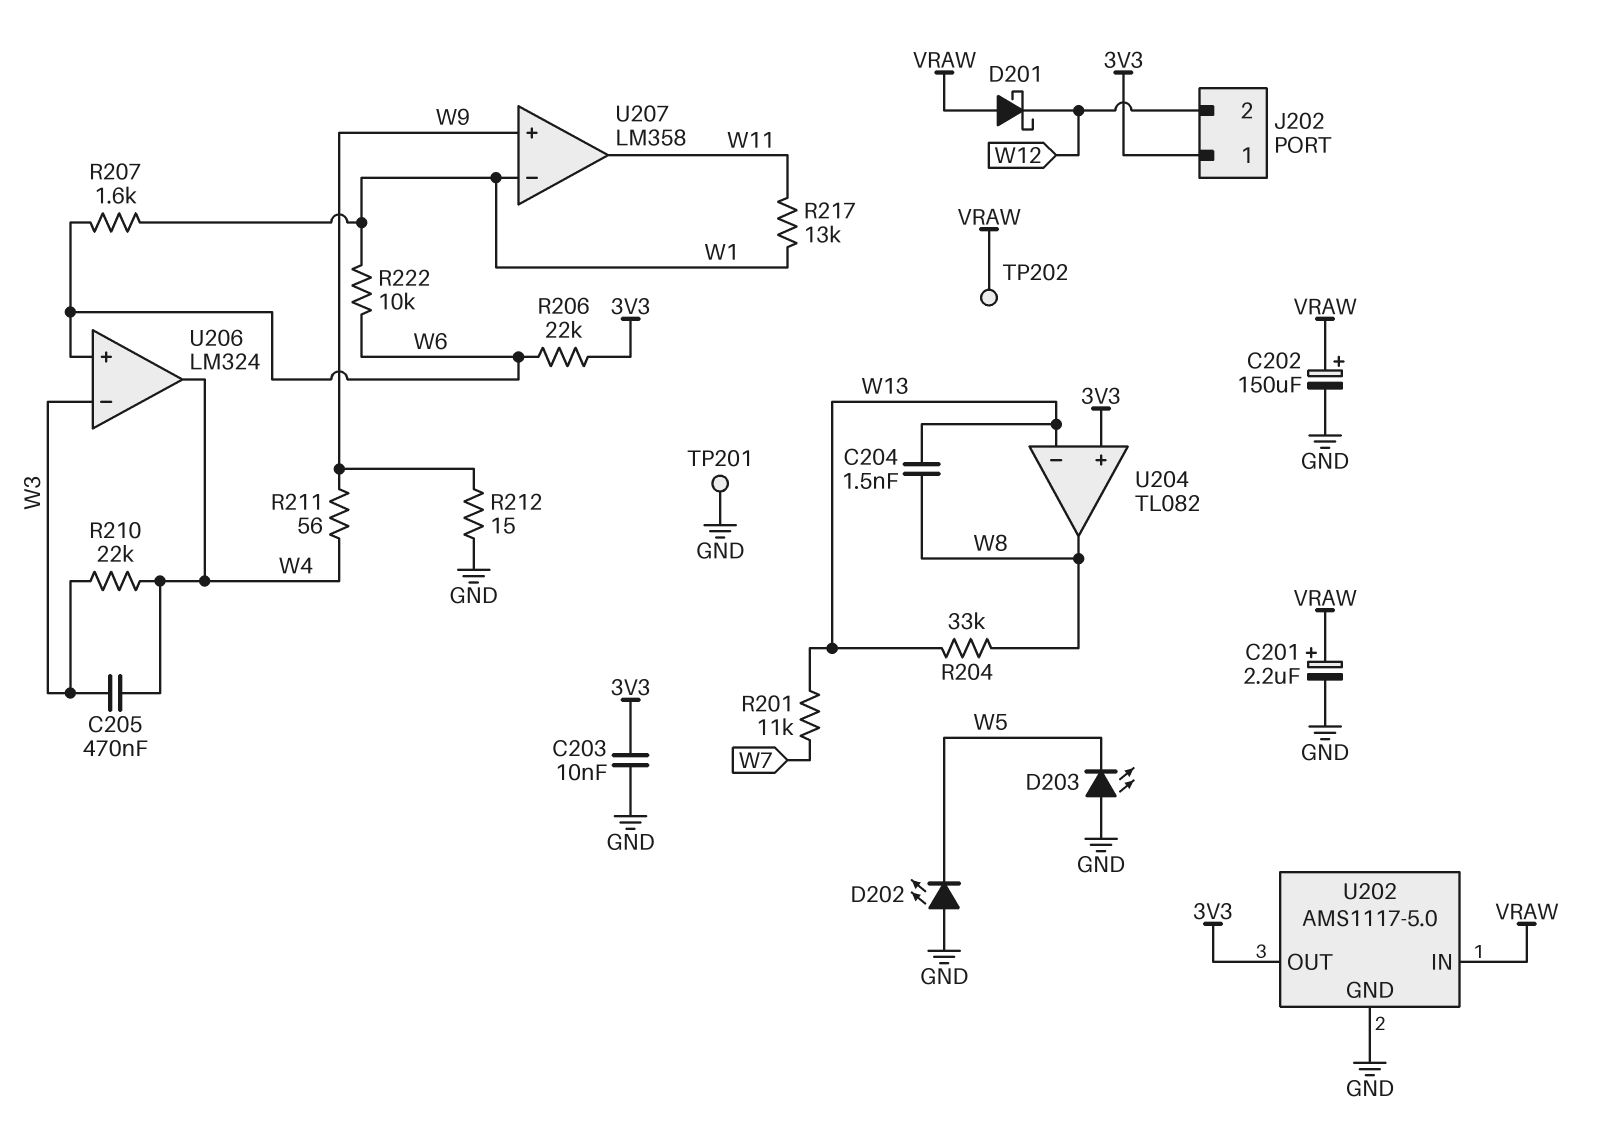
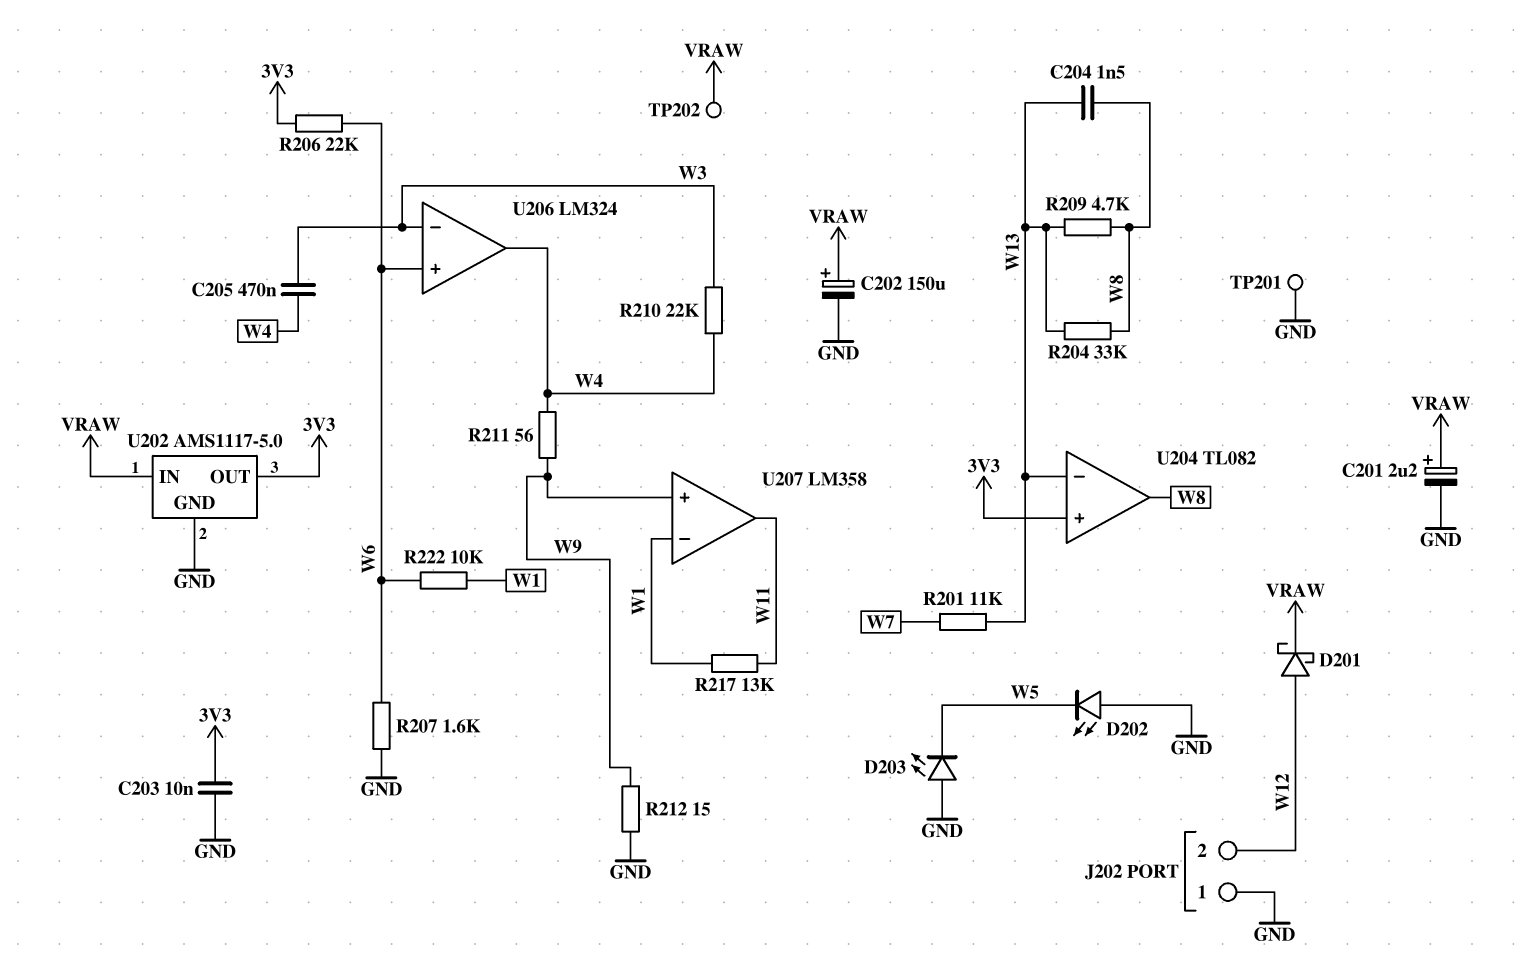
D201: schottky (A VRAW, K W12) -> schottky (A W12, K VRAW)
J202 pin 1: 3V3 -> GND
R207: 1.6k (W1, W6) -> 1.6k (GND, W6)
R209: none -> 4.7k (W8, W13)

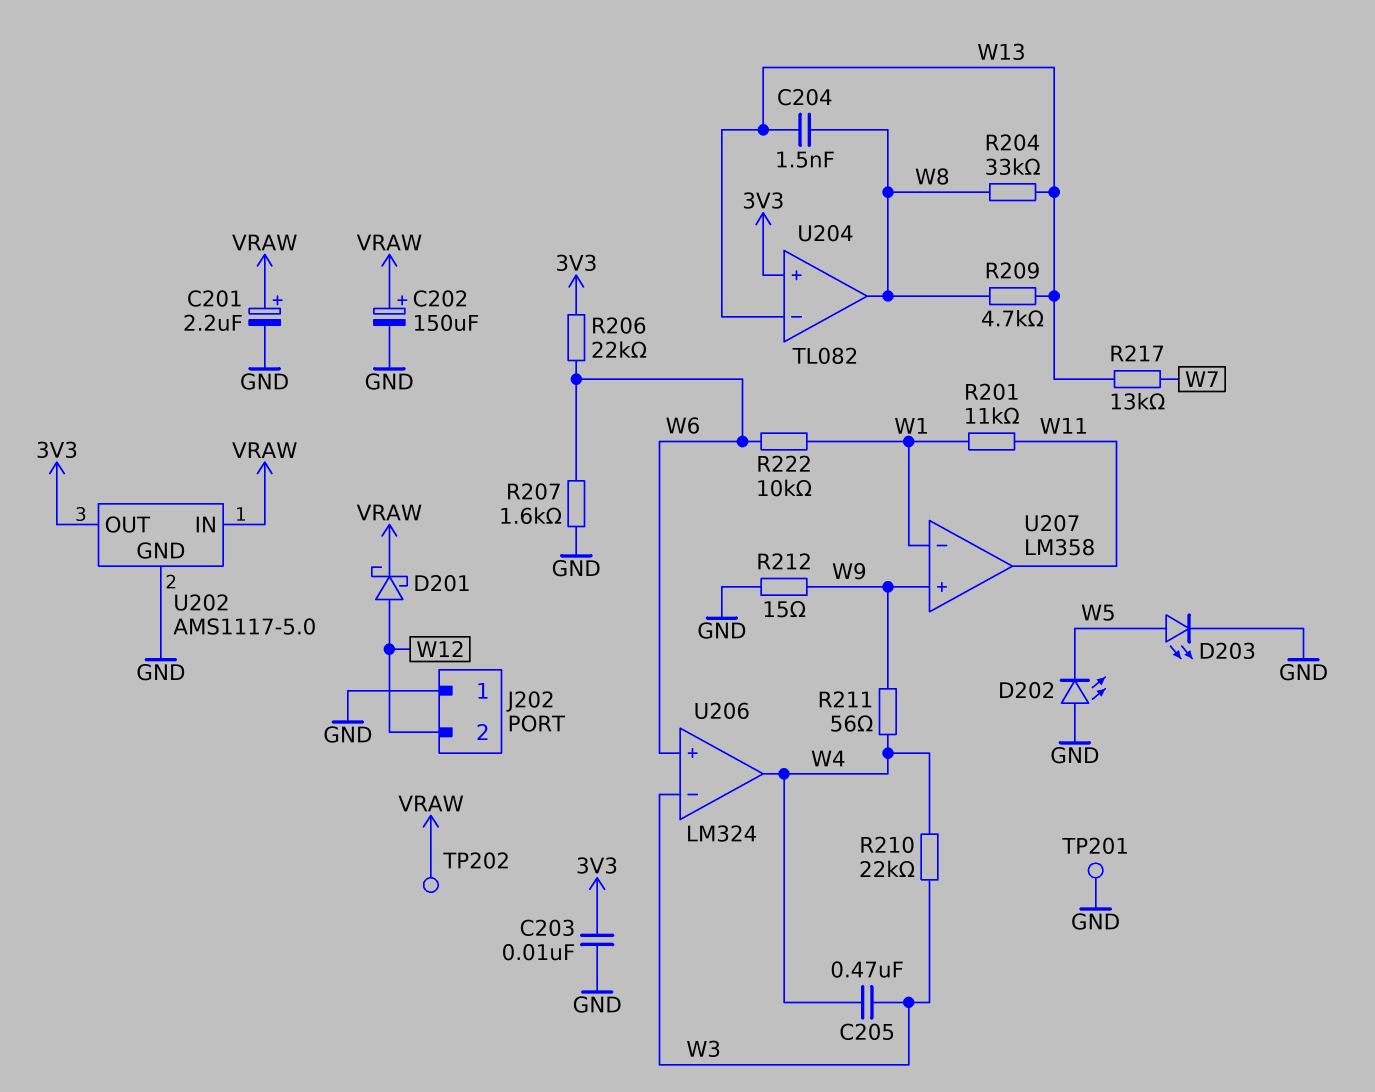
D203: LED (A GND, K W5) -> LED (A W5, K GND)
R201: 11k (W7, W13) -> 11k (W1, W11)
R217: 13k (W1, W11) -> 13k (W7, W13)

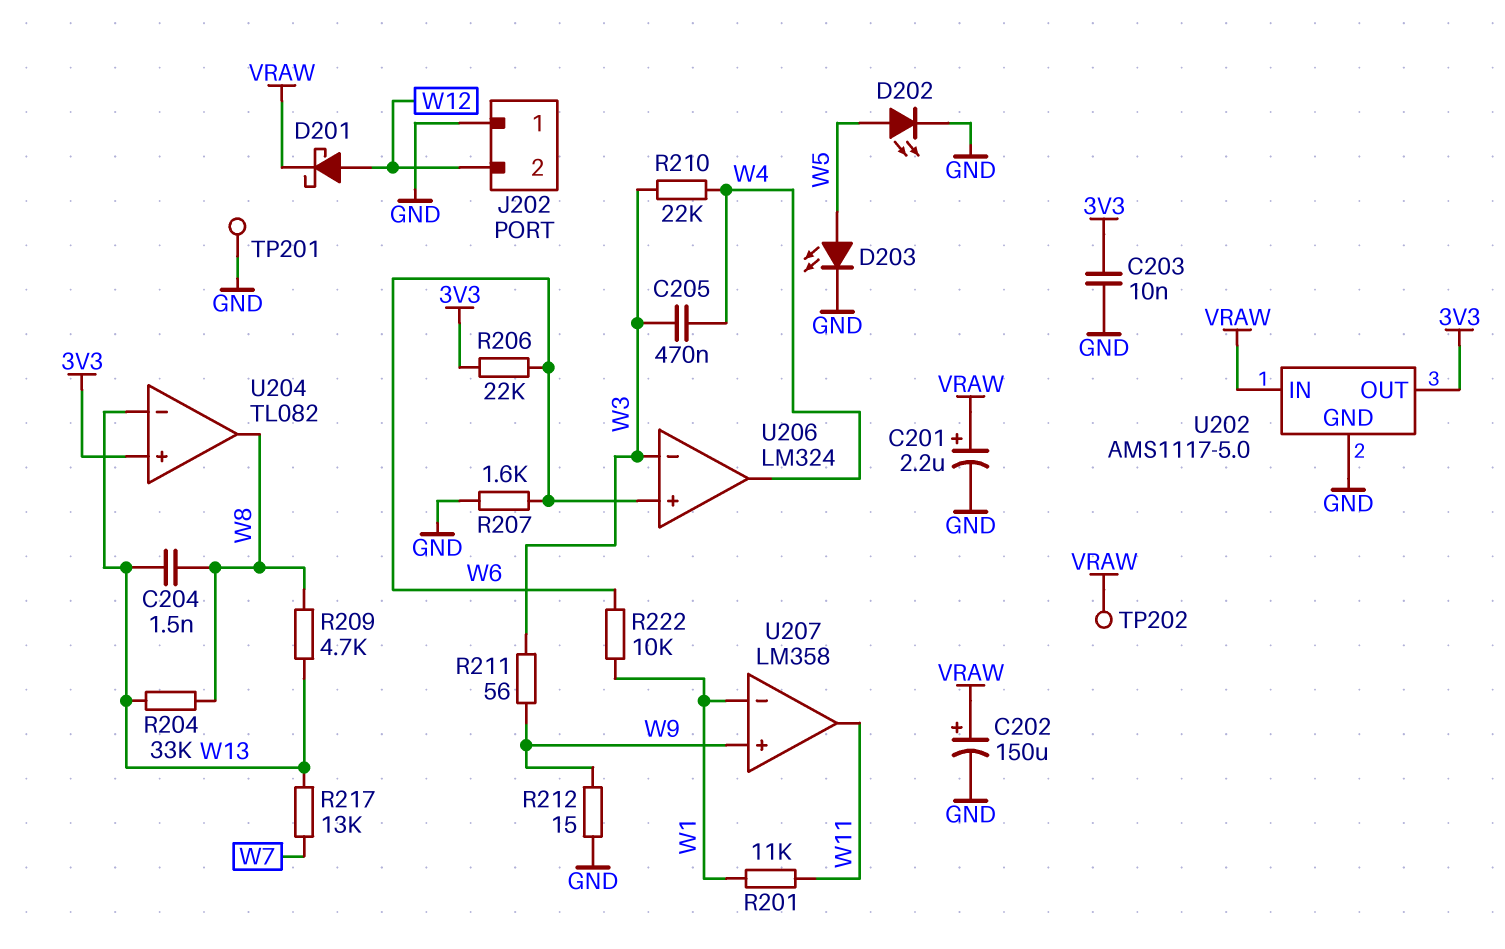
D202: LED (A GND, K W5) -> LED (A W5, K GND)
R211: 56 (W4, W9) -> 56 (W3, W9)

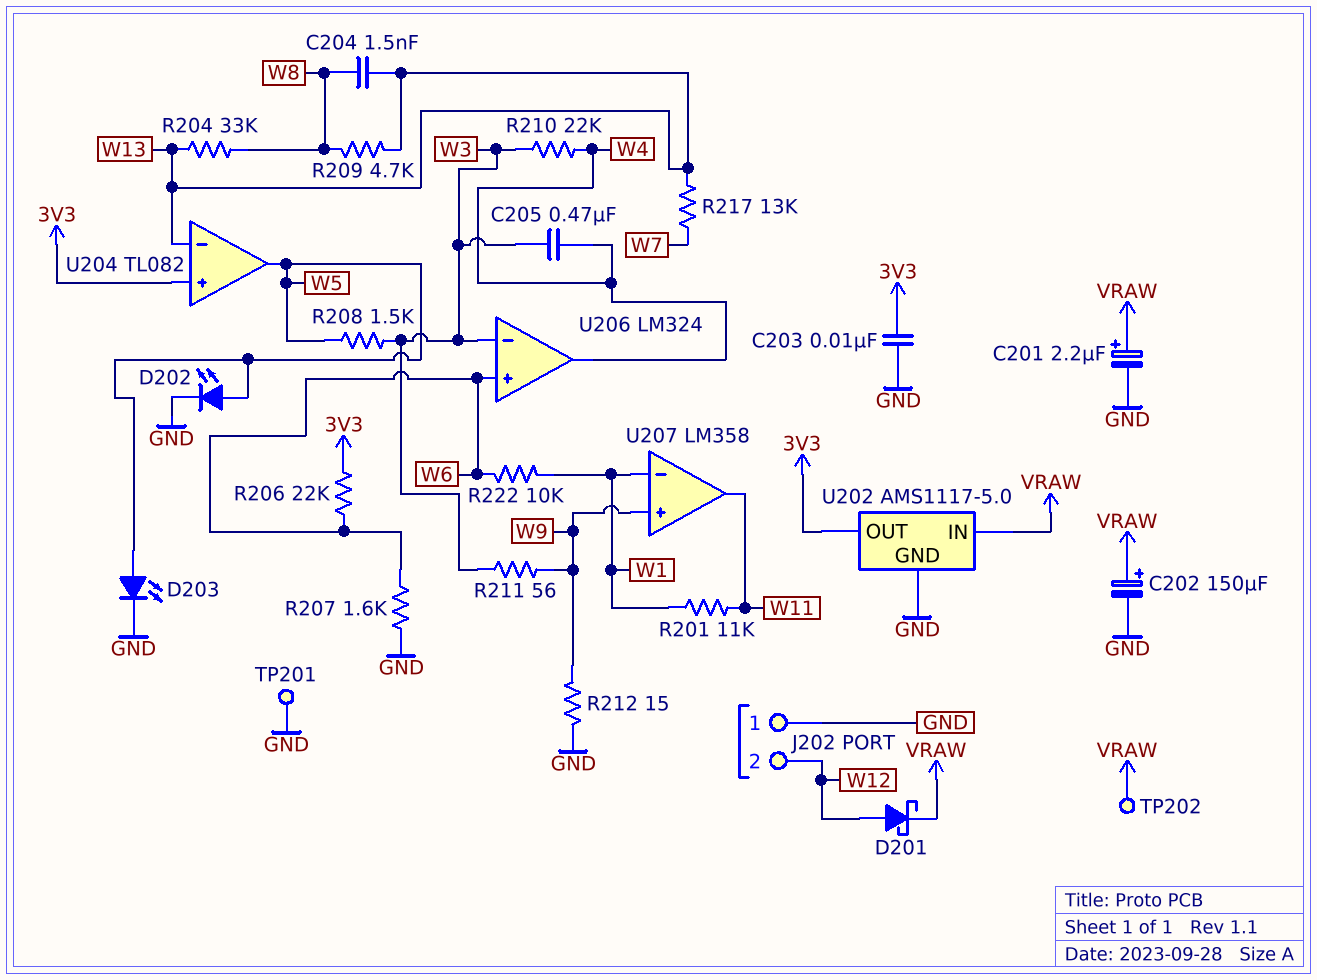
R208: none -> 1.5k (W3, W5)
U204 pin out: W8 -> W5

